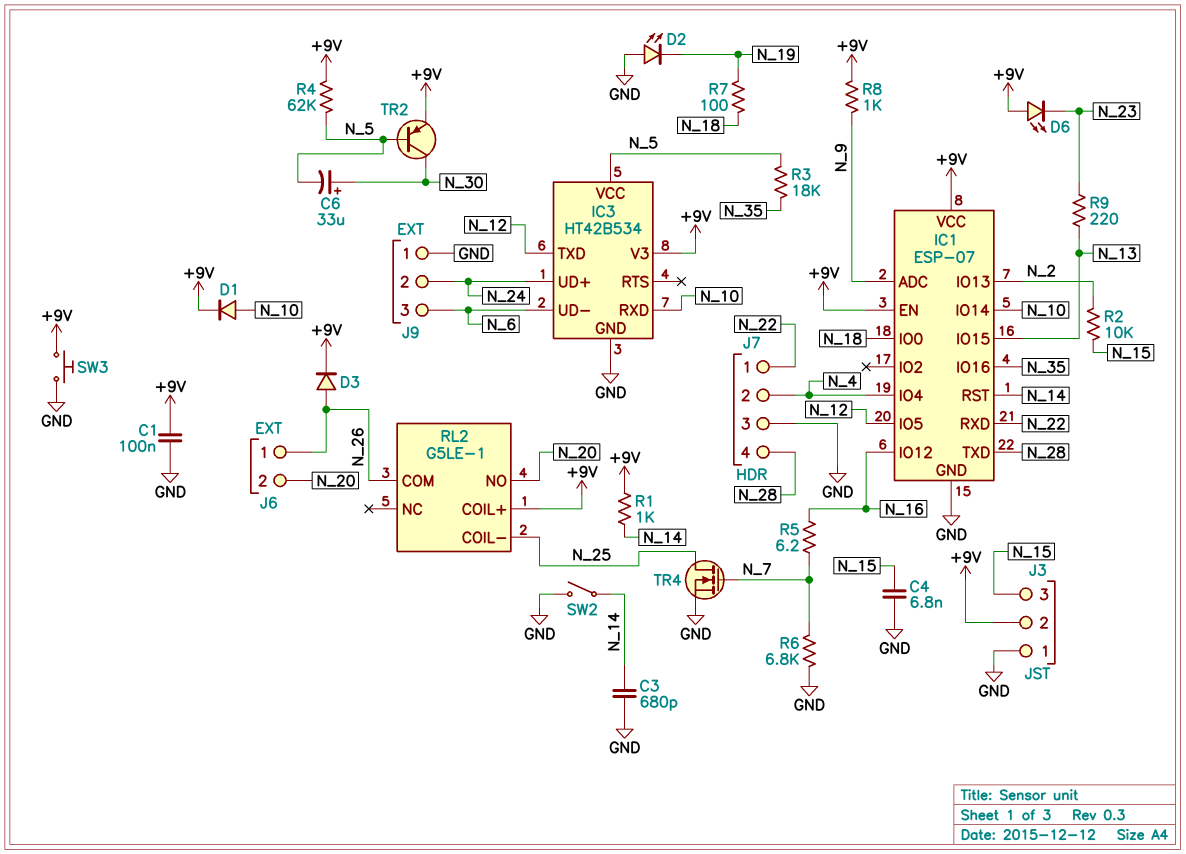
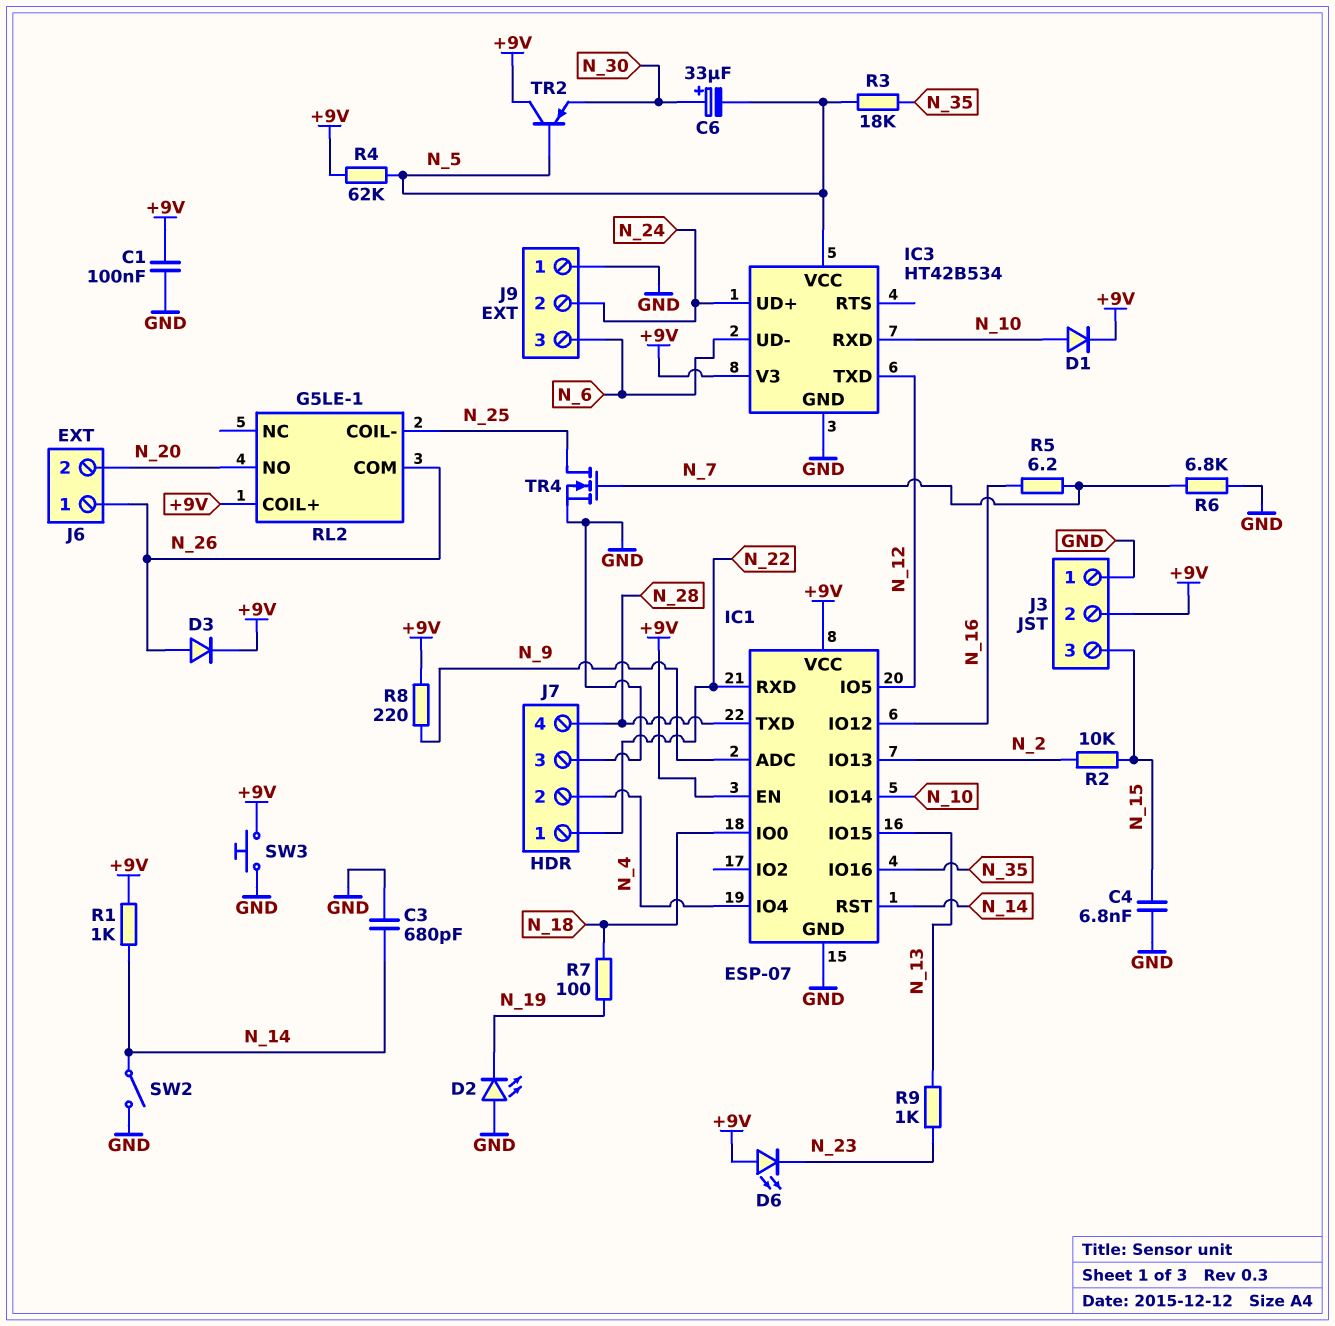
R8: 1k (+9V, N_9) -> 220 (+9V, N_9)
R9: 220 (N_13, N_23) -> 1k (N_13, N_23)
TR2: PNP (B N_5, C N_30, E +9V) -> PNP (B N_5, C +9V, E N_30)

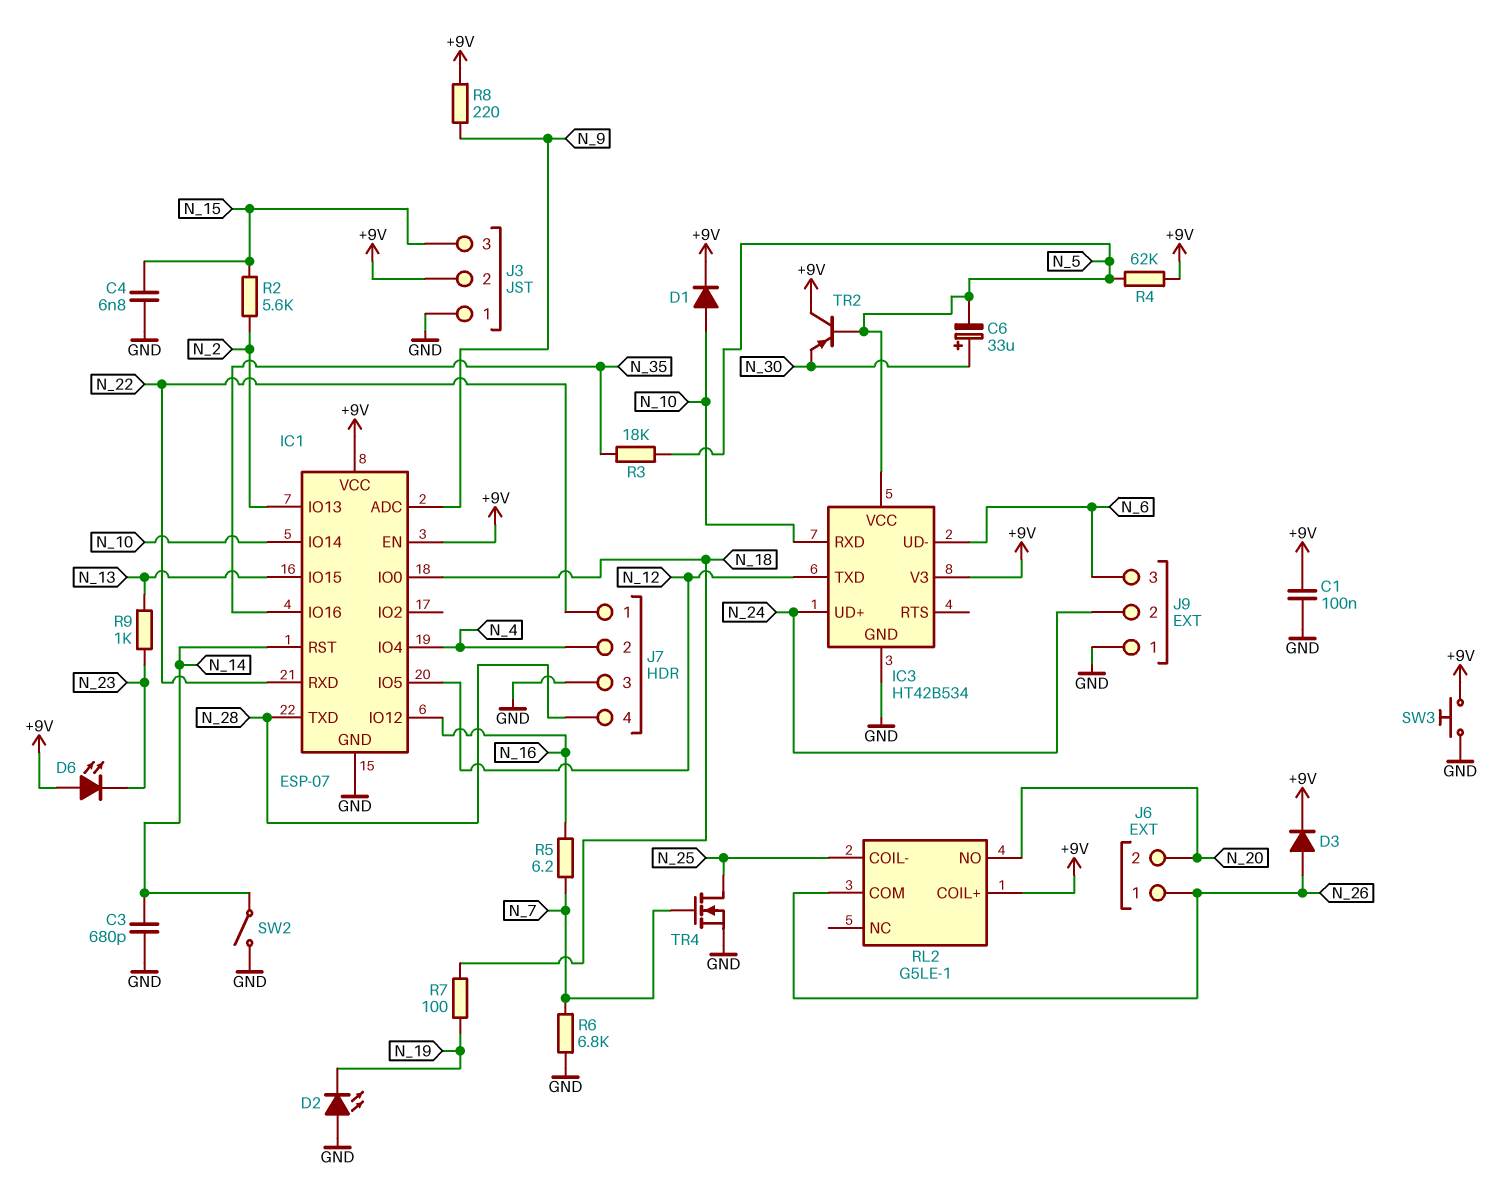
R1: 1k (+9V, N_14) -> none
R2: 10k (N_2, N_15) -> 5.6k (N_2, N_15)

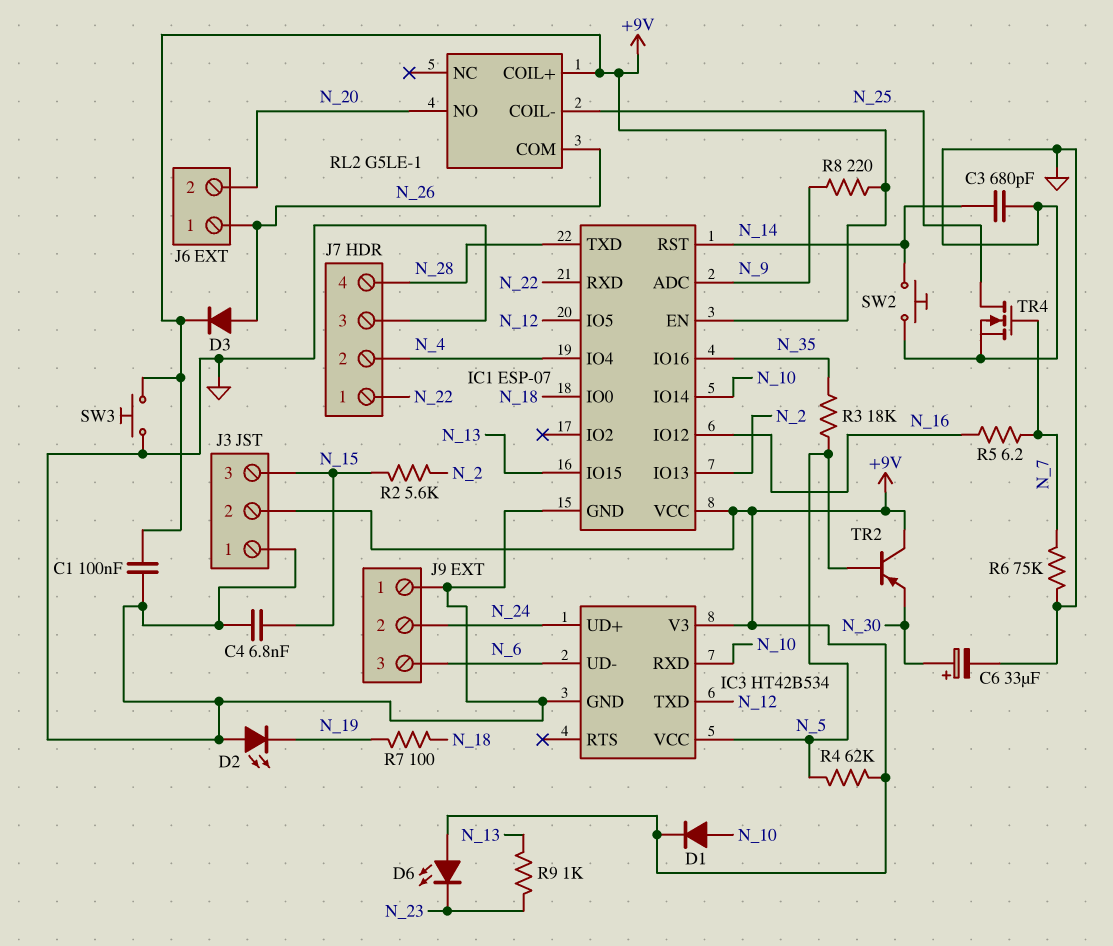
C6: 33uF (plus N_30, minus N_5) -> 33uF (plus N_30, minus GND)
R6: 6.8k (GND, N_7) -> 75k (GND, N_7)
SW2: switch (GND, N_14) -> button (GND, N_14)

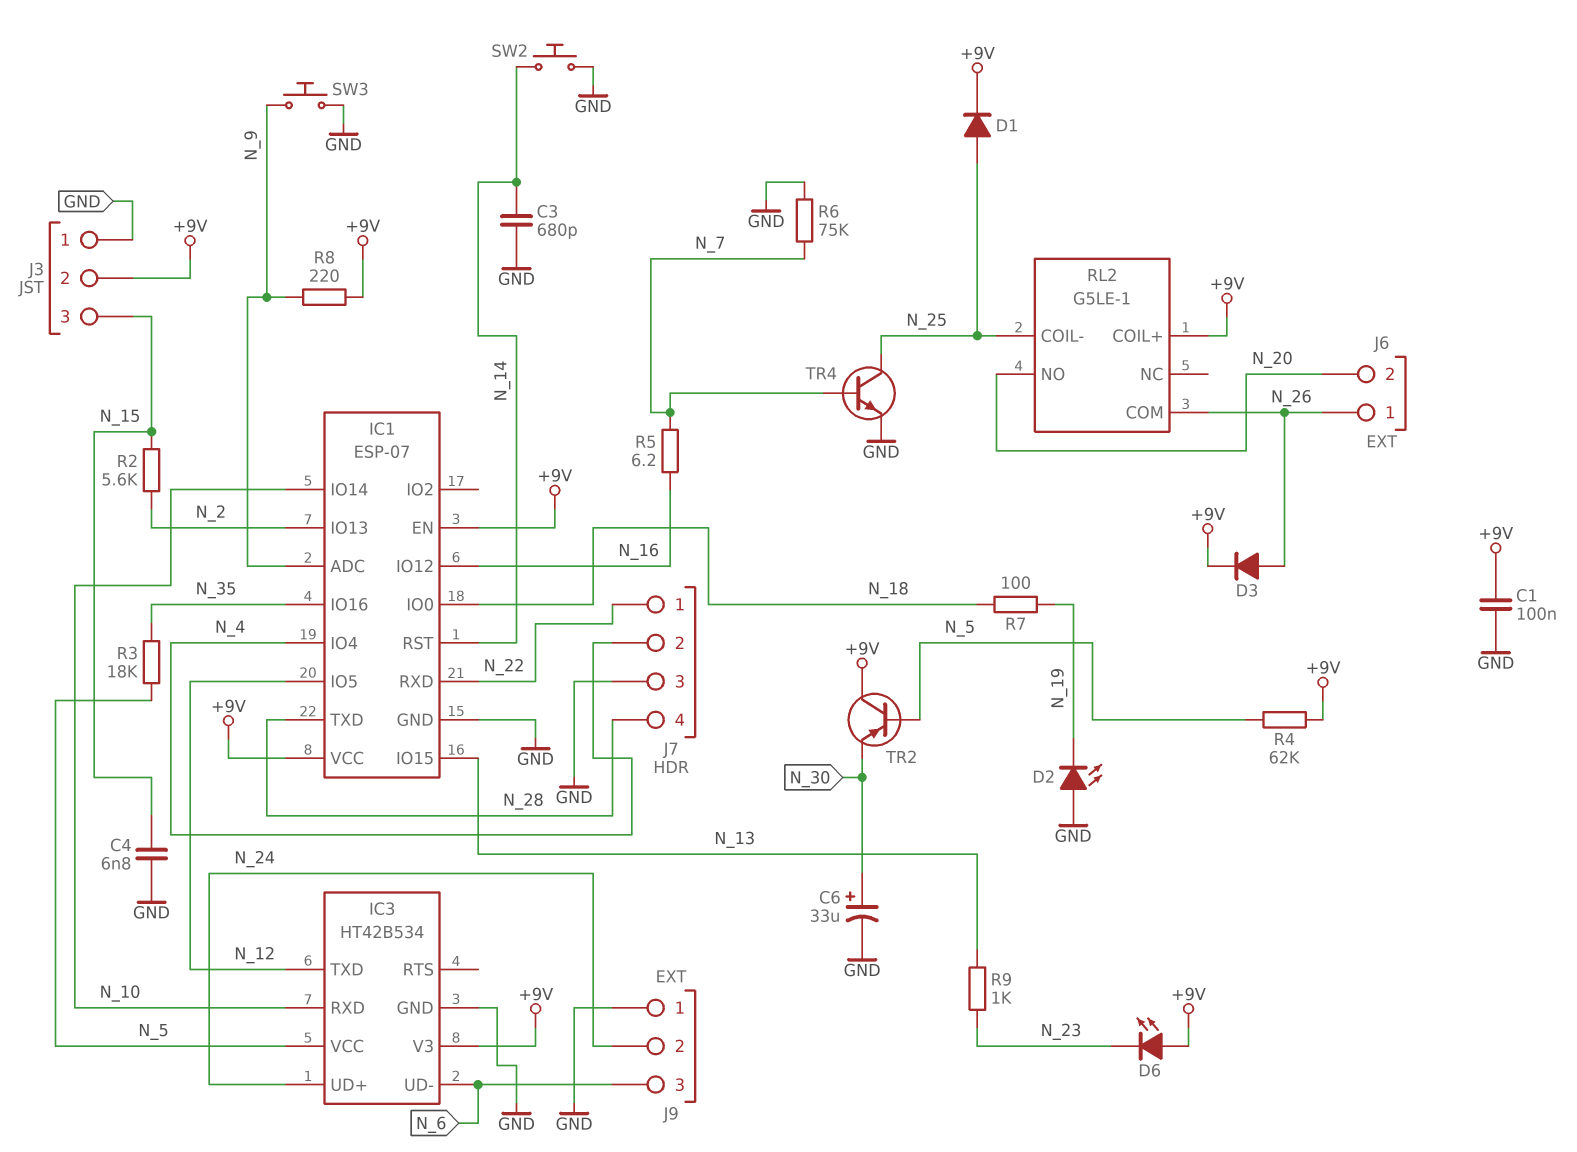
D1: diode (A N_10, K +9V) -> diode (A N_25, K +9V)
SW3: button (+9V, GND) -> button (GND, N_9)
TR4: NMOS (G N_7, D N_25, S GND) -> NPN (B N_7, C N_25, E GND)

